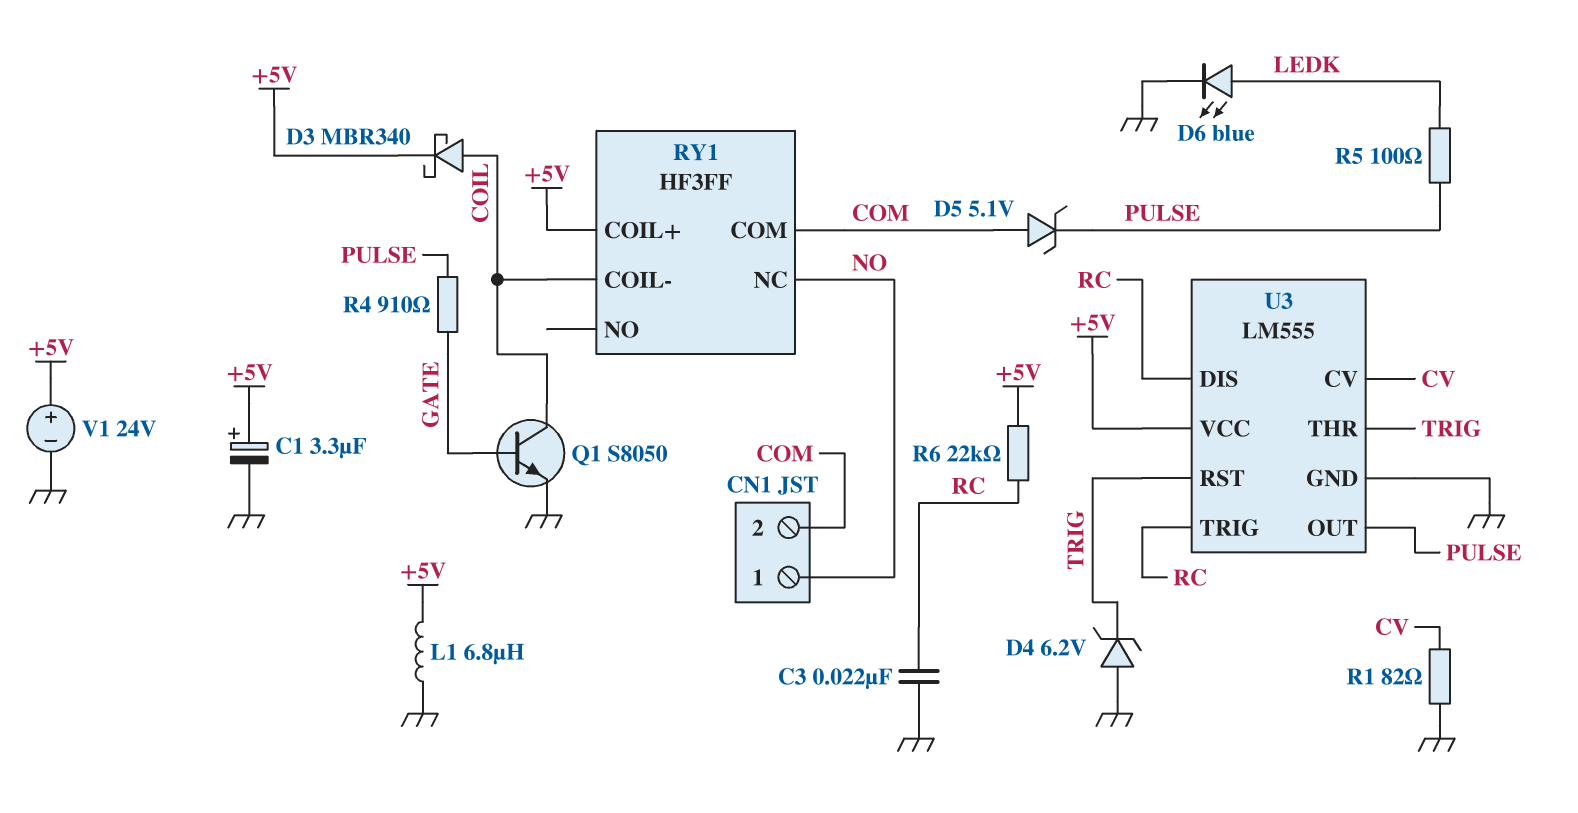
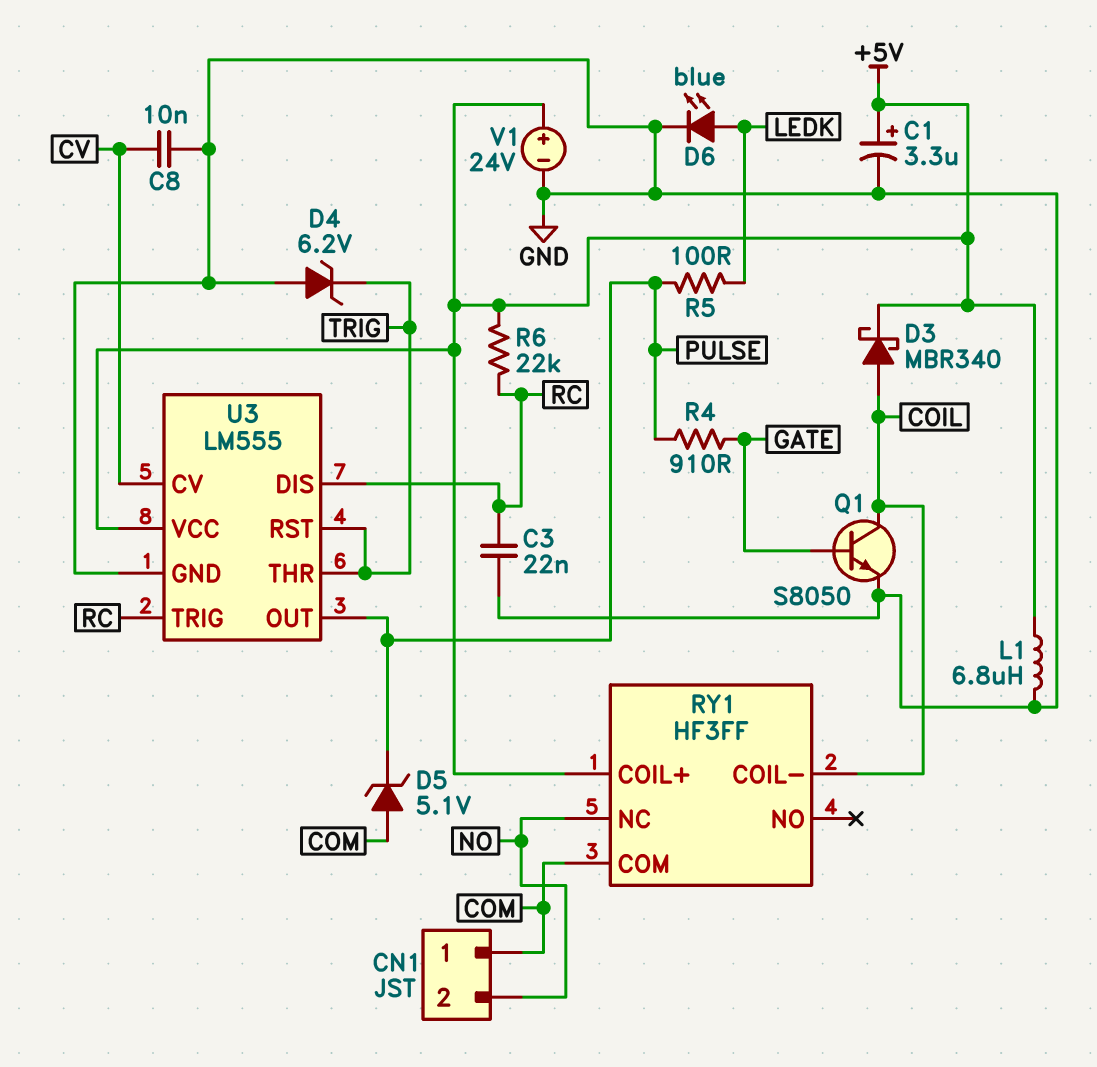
C8: none -> 10nF (CV, GND)
CN1 pin 1: NO -> COM
CN1 pin 2: COM -> NO
R1: 82 (CV, GND) -> none

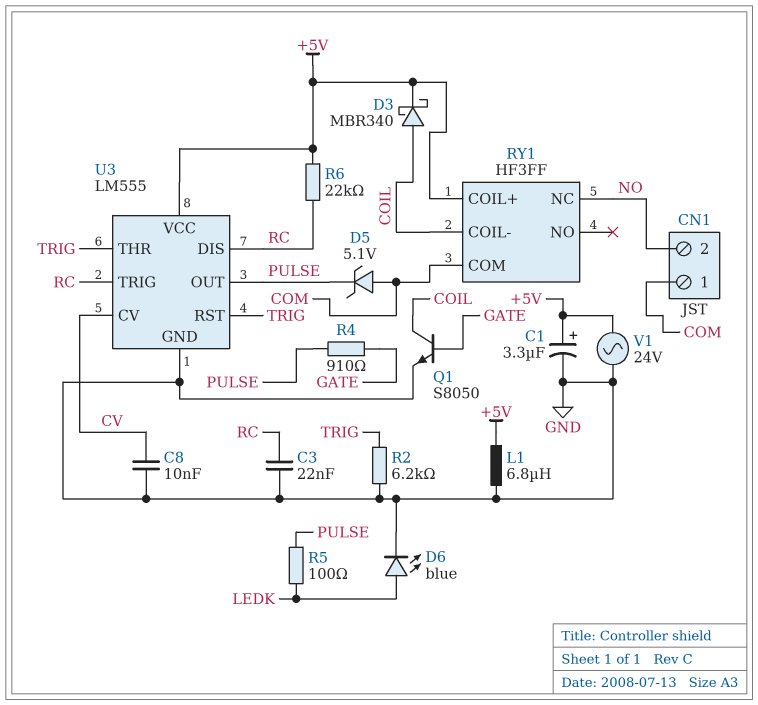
D4: zener 6.2V (A GND, K TRIG) -> none
R2: none -> 6.2k (GND, TRIG)
V1: 24V (plus +5V, minus GND) -> AC 24V (+5V, GND)

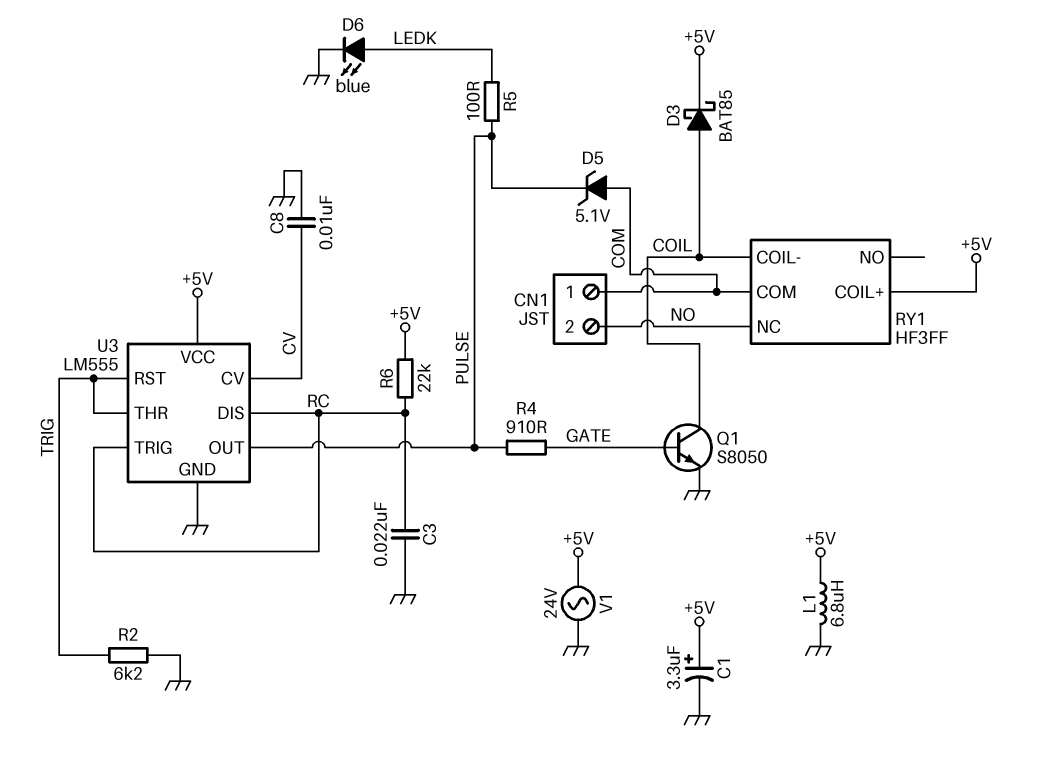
D3: schottky MBR340 (A COIL, K +5V) -> schottky BAT85 (A COIL, K +5V)

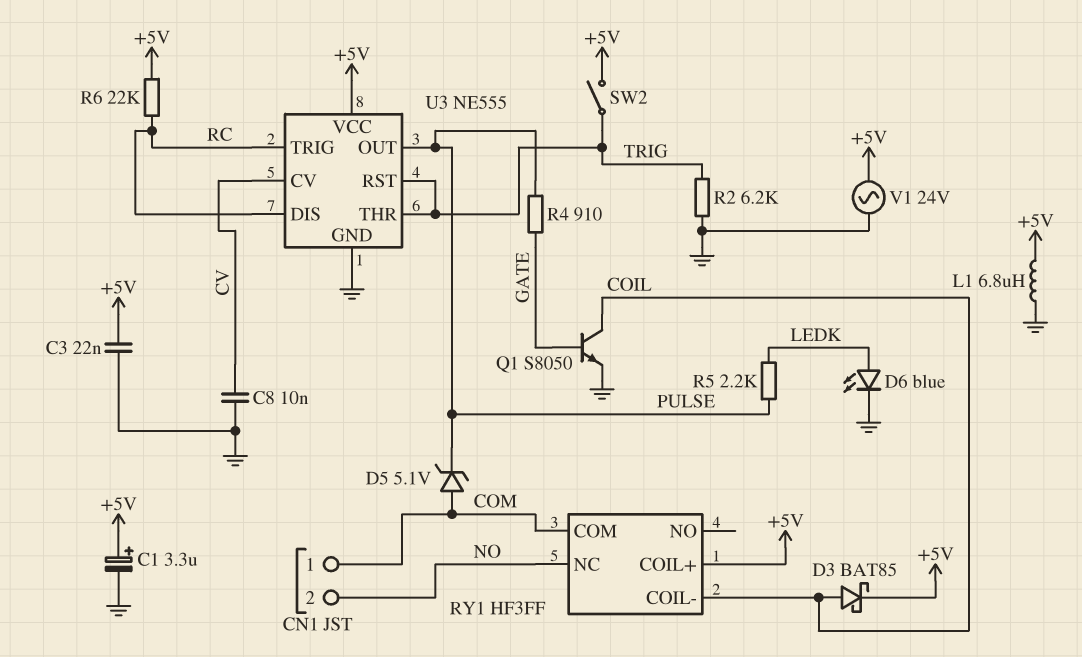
C3: 22nF (GND, RC) -> 22nF (+5V, GND)
R5: 100 (LEDK, PULSE) -> 2.2k (LEDK, PULSE)
SW2: none -> switch (+5V, TRIG)
U3: LM555 -> NE555

